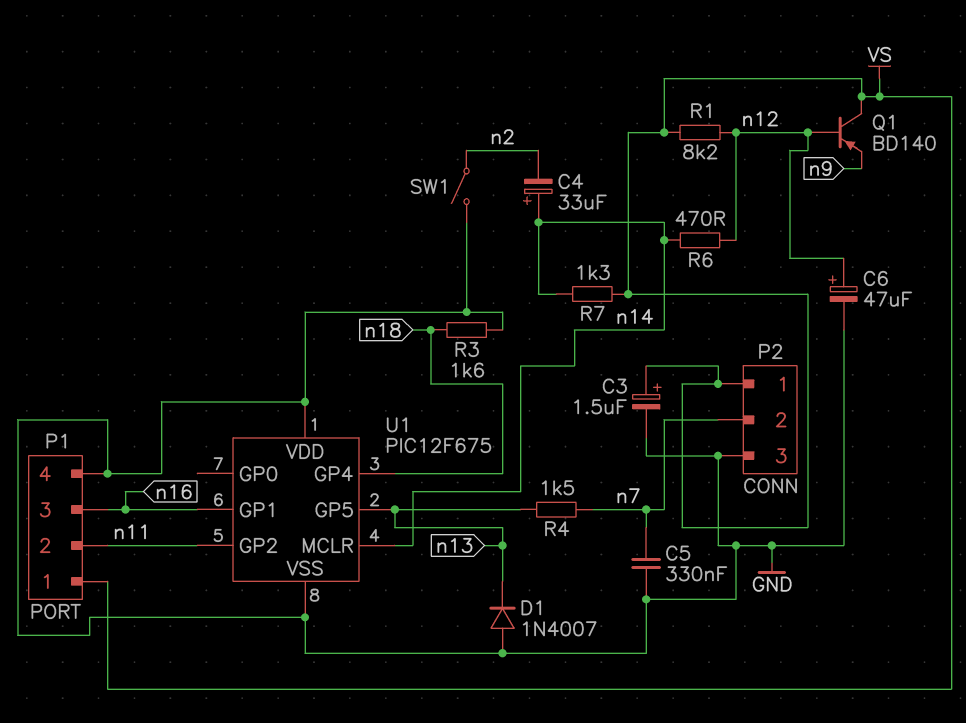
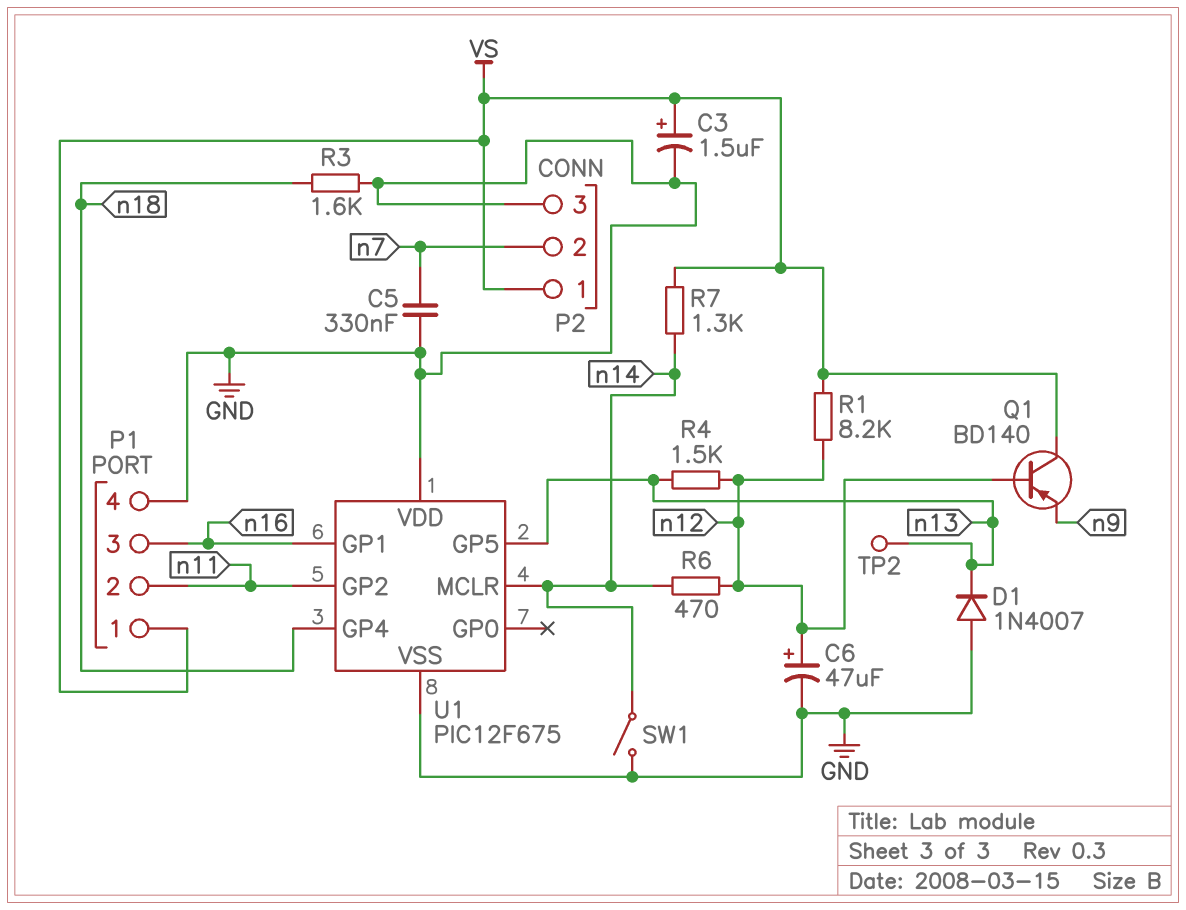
C4: 33uF (plus n14, minus n2) -> none
R4: 1.5k (n7, n13) -> 1.5k (n12, n13)
SW1: switch (GND, n2) -> switch (GND, n14)
TP2: none -> test point (n13)

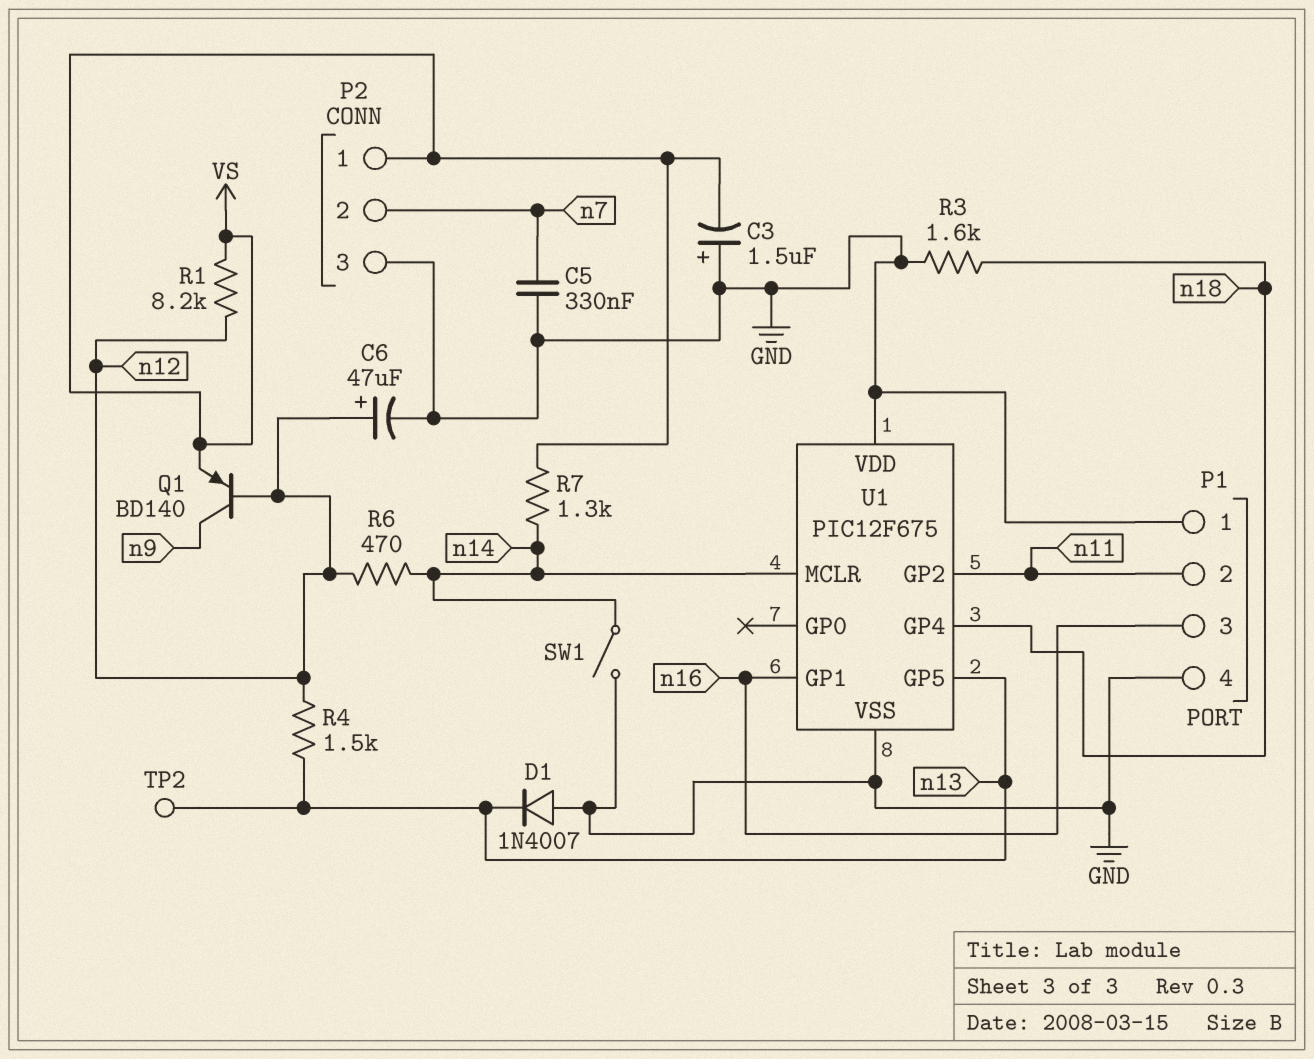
C3: 1.5uF (plus VS, minus GND) -> 1.5uF (plus GND, minus VS)
P1 pin 1: VS -> GND
Q1: PNP BD140 (B n12, C VS, E n9) -> PNP BD140 (B n12, C n9, E VS)

